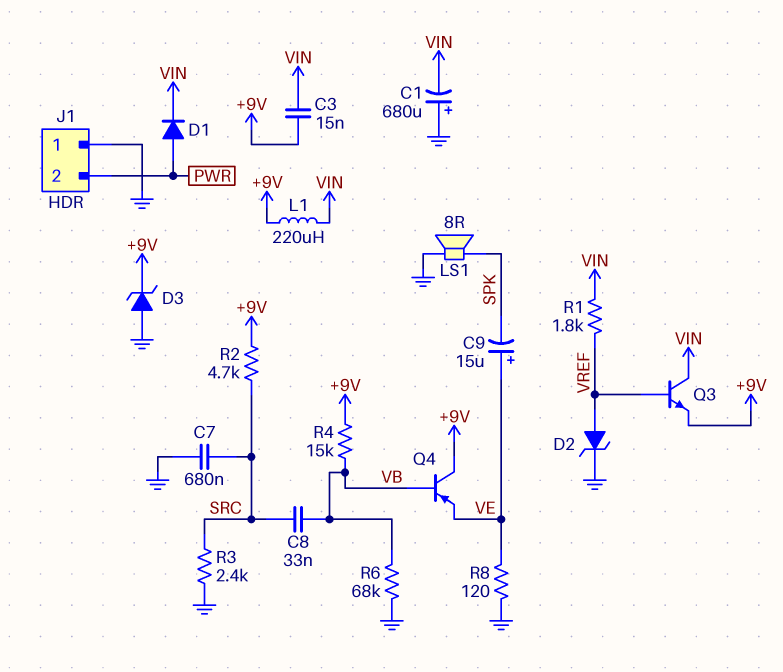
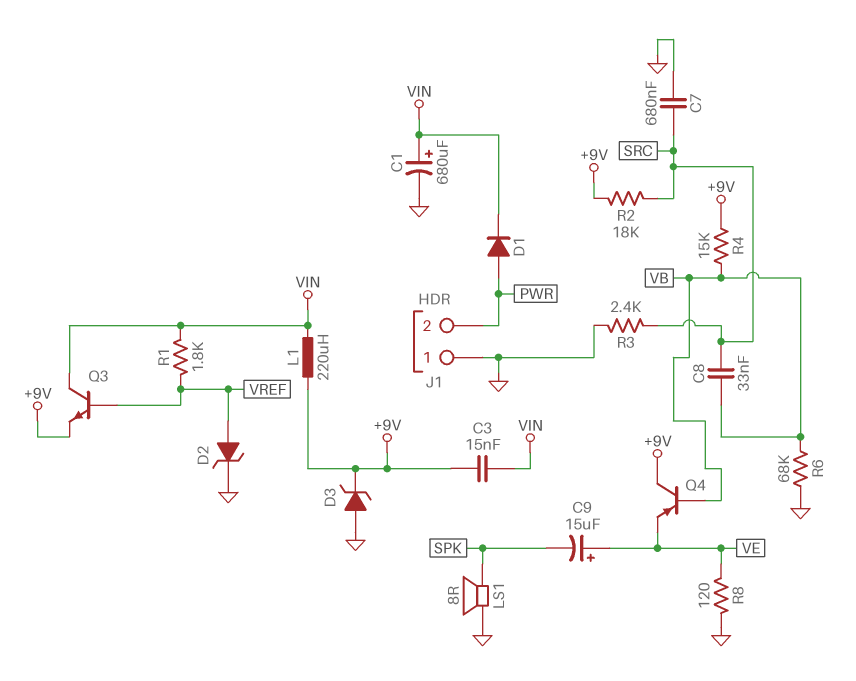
C1: 680uF (plus GND, minus VIN) -> 680uF (plus VIN, minus GND)
R2: 4.7k (+9V, SRC) -> 18k (+9V, SRC)

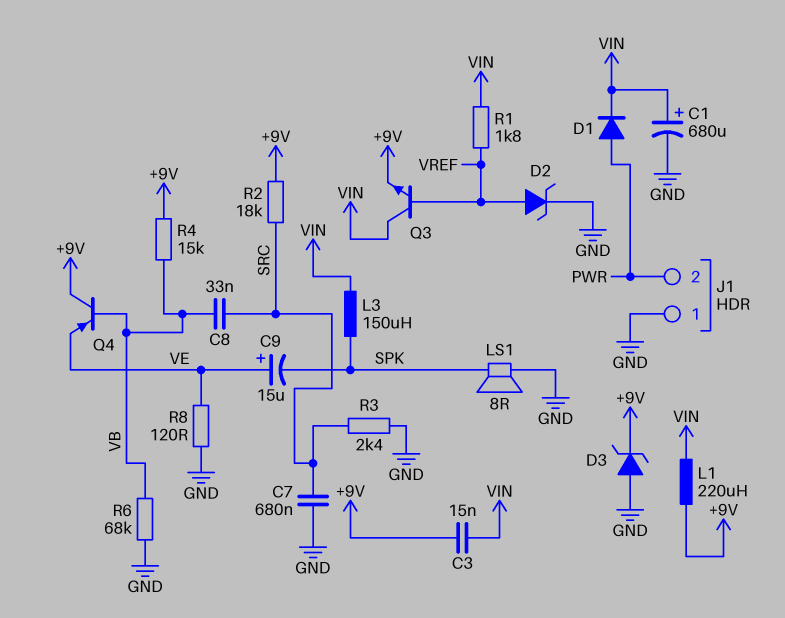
L3: none -> 150uH (SPK, VIN)

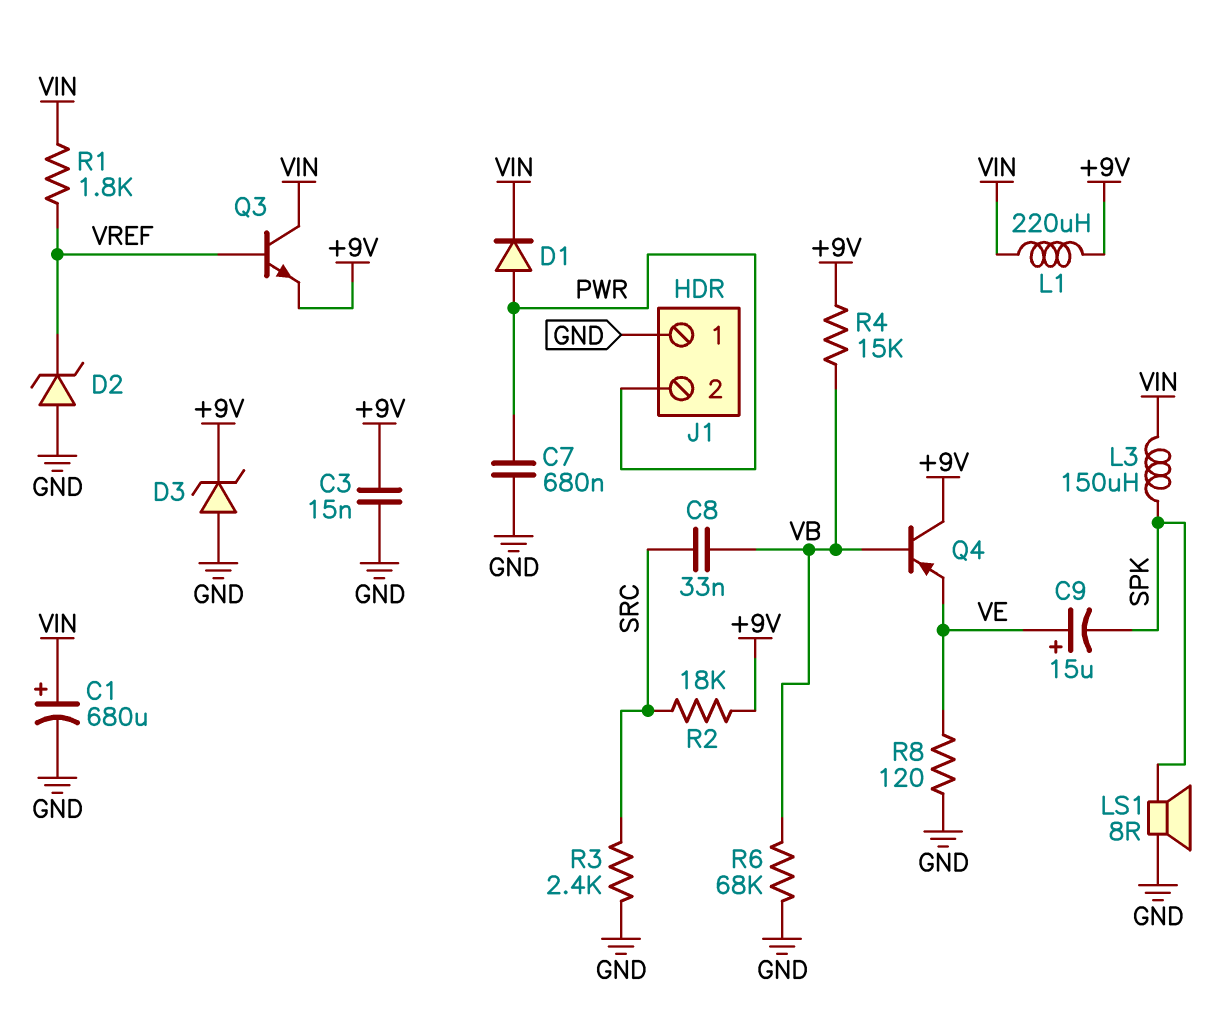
C3: 15nF (+9V, VIN) -> 15nF (+9V, GND)
C7: 680nF (GND, SRC) -> 680nF (GND, PWR)
D2: zener (A VREF, K GND) -> zener (A GND, K VREF)

